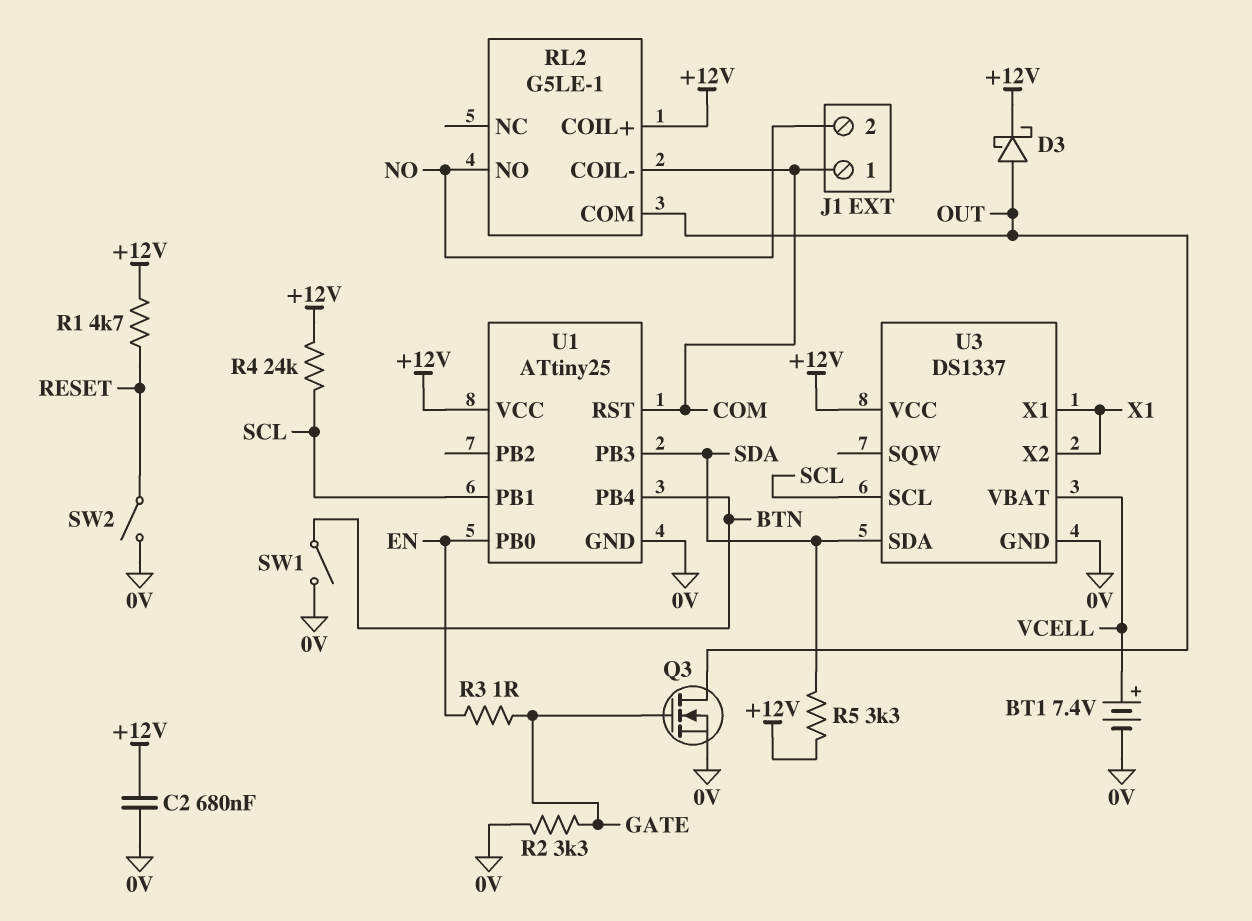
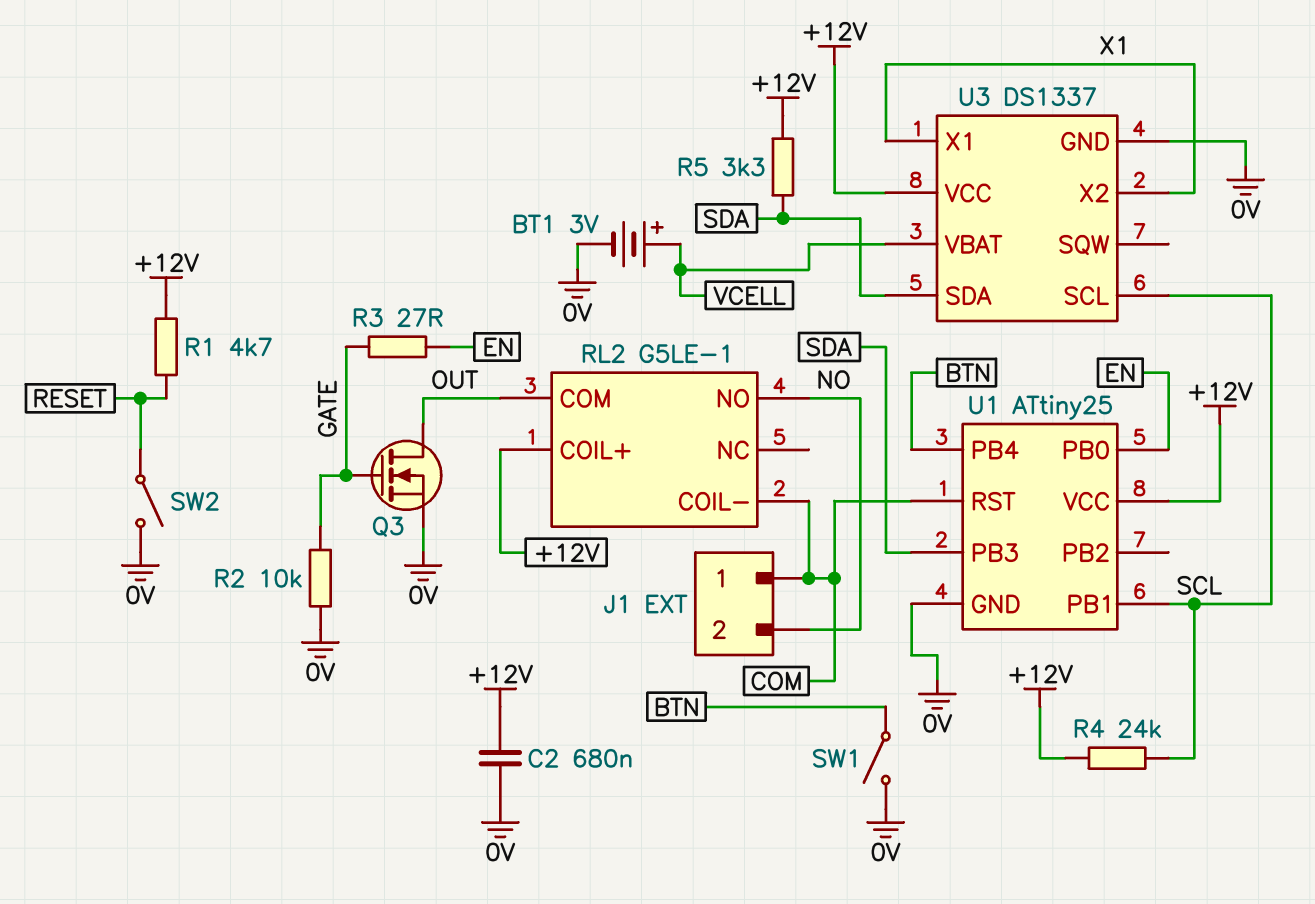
BT1: 7.4V (plus VCELL, minus 0V) -> 3V (plus VCELL, minus 0V)
D3: schottky (A OUT, K +12V) -> none
R2: 3.3k (0V, GATE) -> 10k (0V, GATE)
R3: 1 (EN, GATE) -> 27 (EN, GATE)

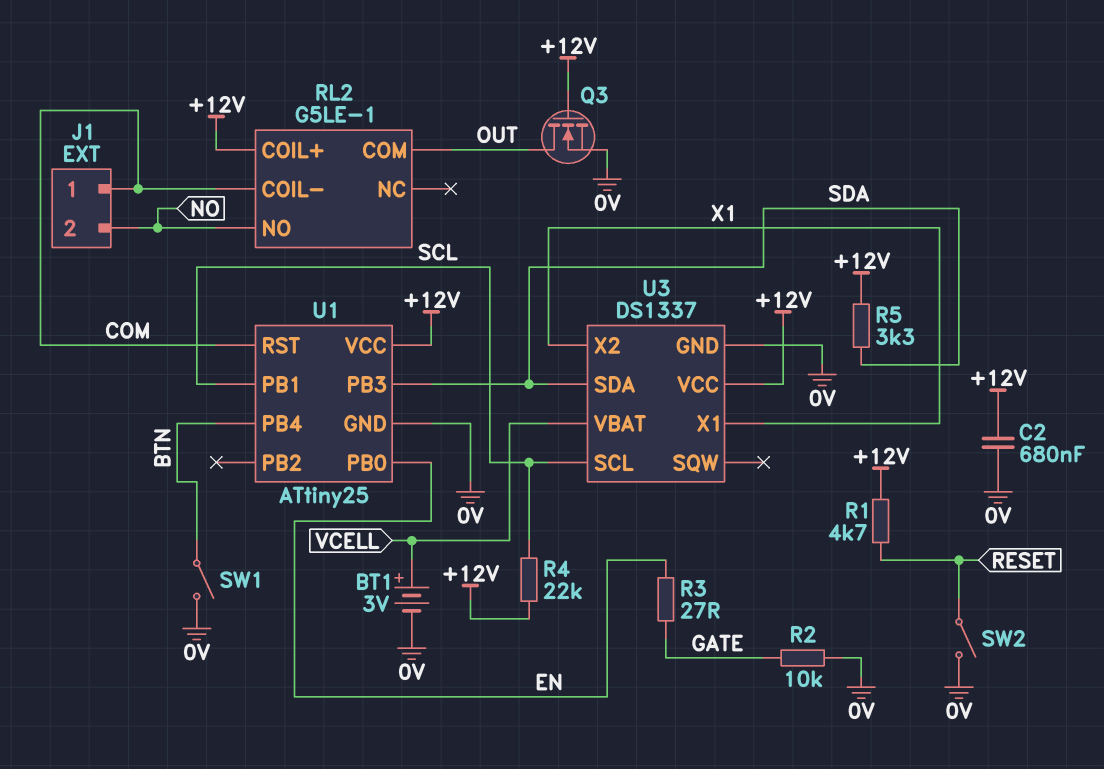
Q3: NMOS (G GATE, D OUT, S 0V) -> NMOS (G +12V, D OUT, S 0V)
R4: 24k (+12V, SCL) -> 22k (+12V, SCL)

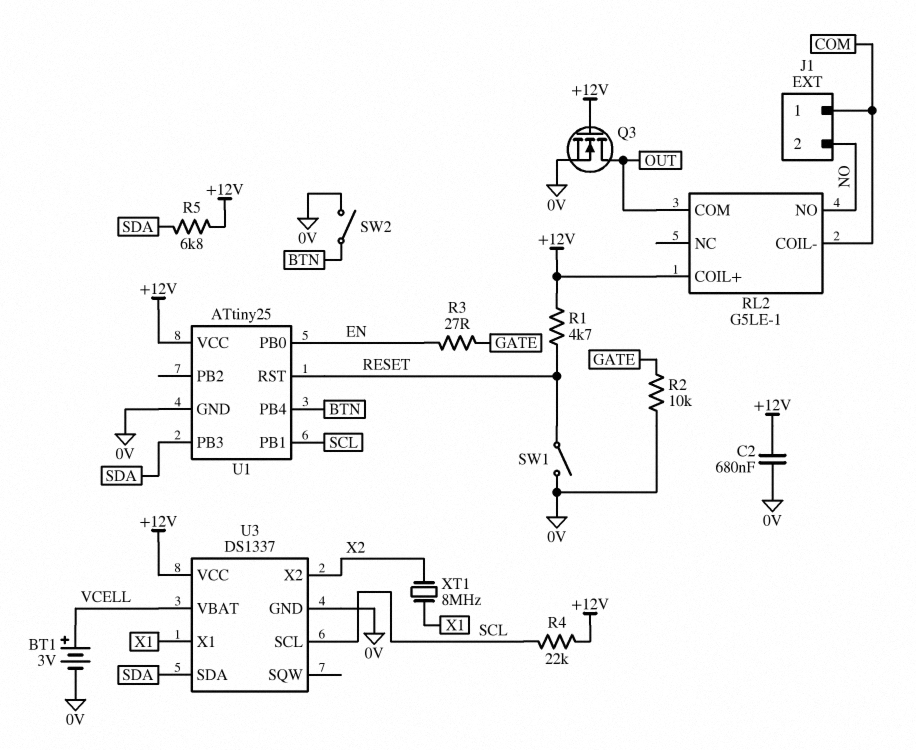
R5: 3.3k (+12V, SDA) -> 6.8k (+12V, SDA)
SW1: switch (0V, BTN) -> switch (0V, RESET)
SW2: switch (0V, RESET) -> switch (0V, BTN)
U1 pin RST: COM -> RESET
U3 pin X2: X1 -> X2
XT1: none -> 8MHz (X1, X2)

